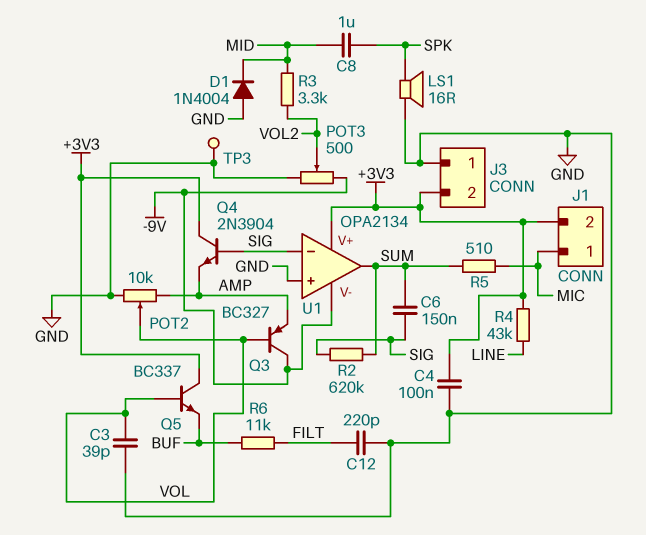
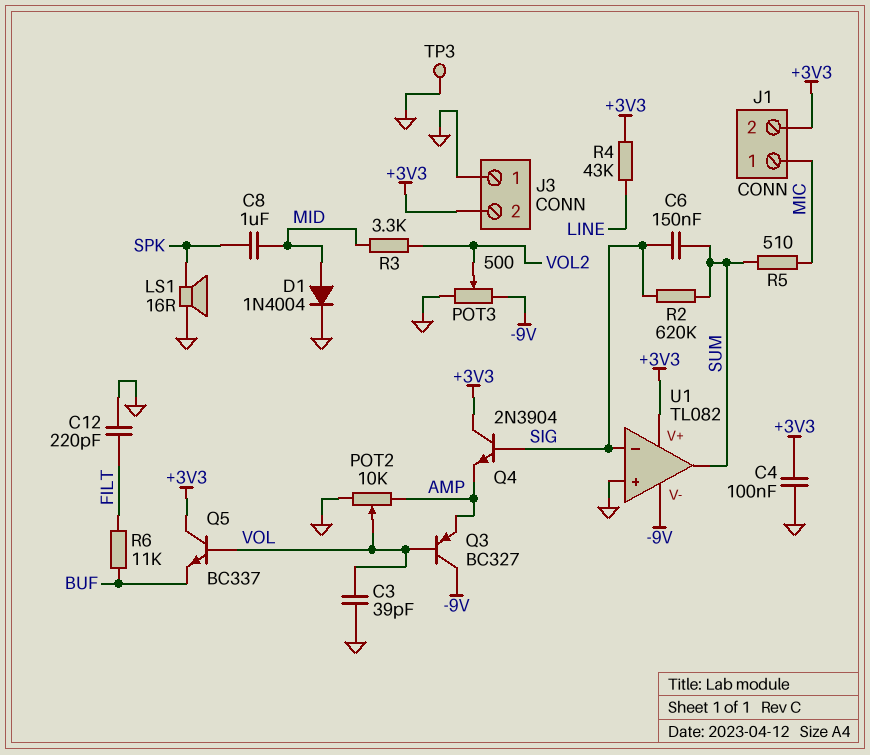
D1: diode 1N4004 (A GND, K MID) -> diode 1N4004 (A MID, K GND)
U1: OPA2134 -> TL082

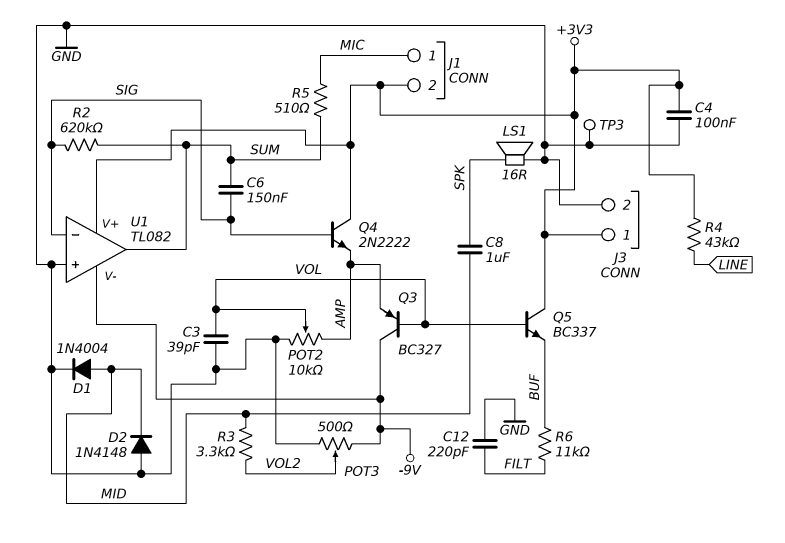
D2: none -> diode 1N4148 (A GND, K MID)
J3 pin 1: GND -> +3V3
J3 pin 2: +3V3 -> GND
Q4: NPN 2N3904 (B SIG, C +3V3, E AMP) -> NPN 2N2222 (B SIG, C +3V3, E AMP)

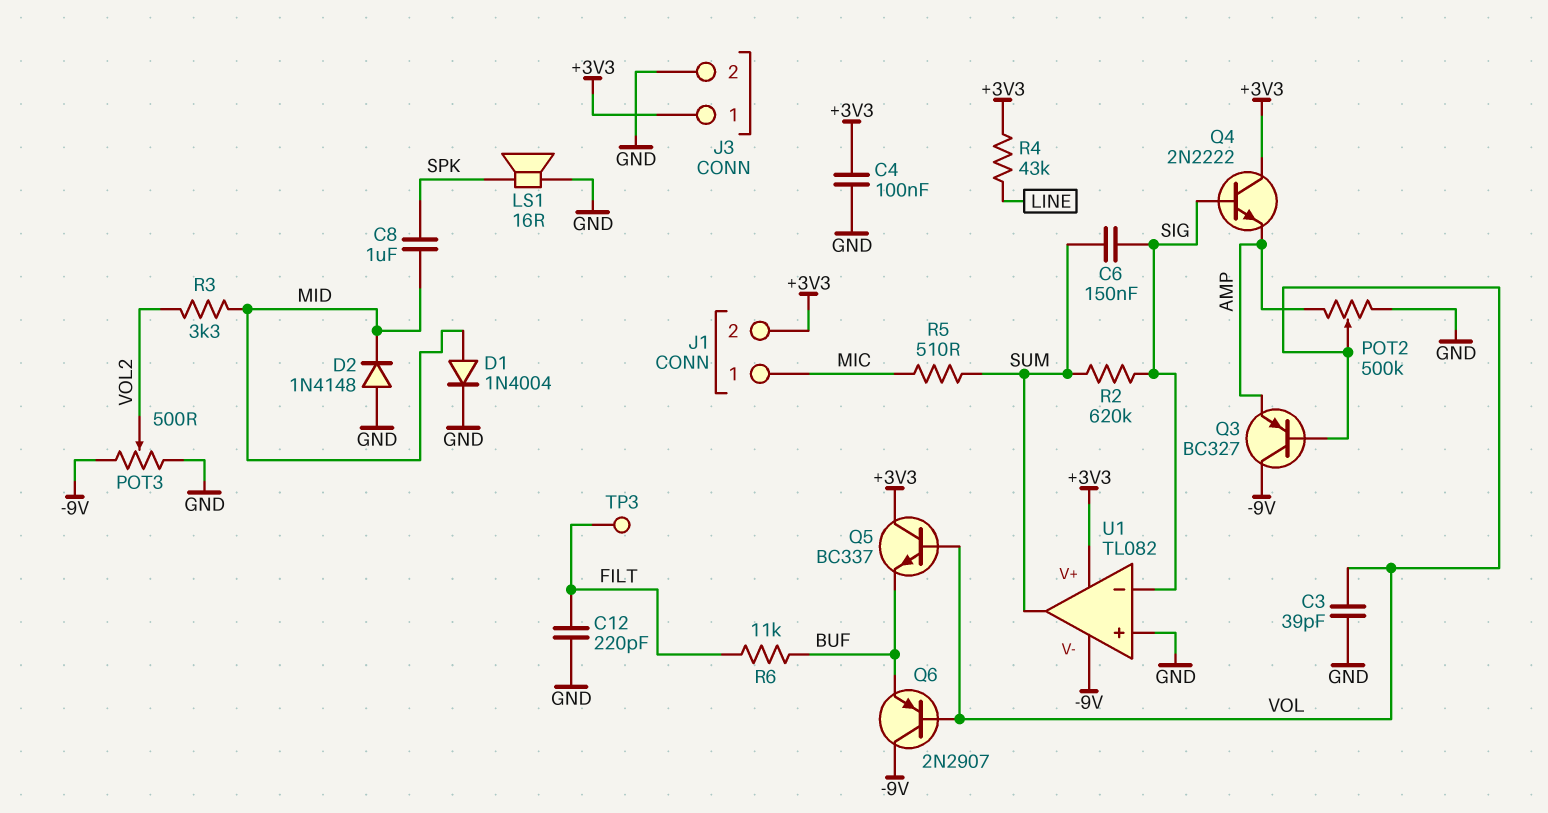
POT2: 10k (AMP, GND, wiper VOL) -> 500k (AMP, GND, wiper VOL)
Q6: none -> PNP 2N2907 (B VOL, C -9V, E BUF)
TP3: test point (GND) -> test point (FILT)

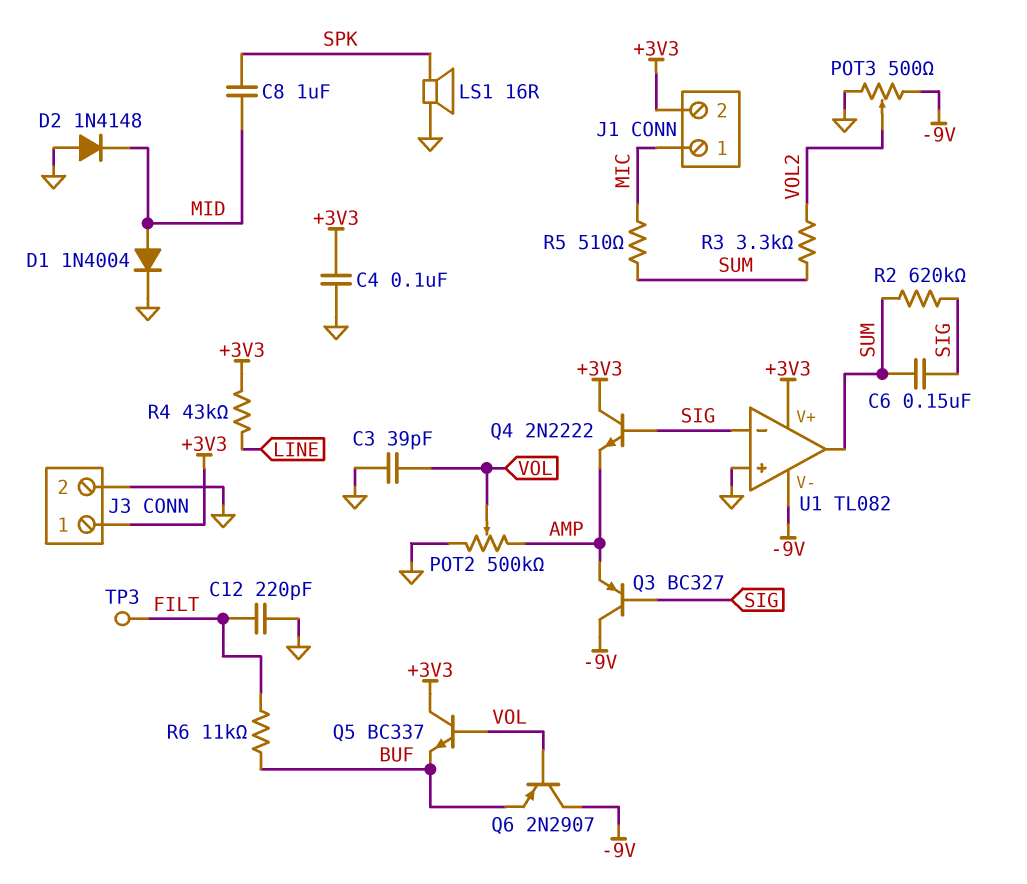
Q3: PNP BC327 (B VOL, C -9V, E AMP) -> PNP BC327 (B SIG, C -9V, E AMP)
R3: 3.3k (MID, VOL2) -> 3.3k (SUM, VOL2)

